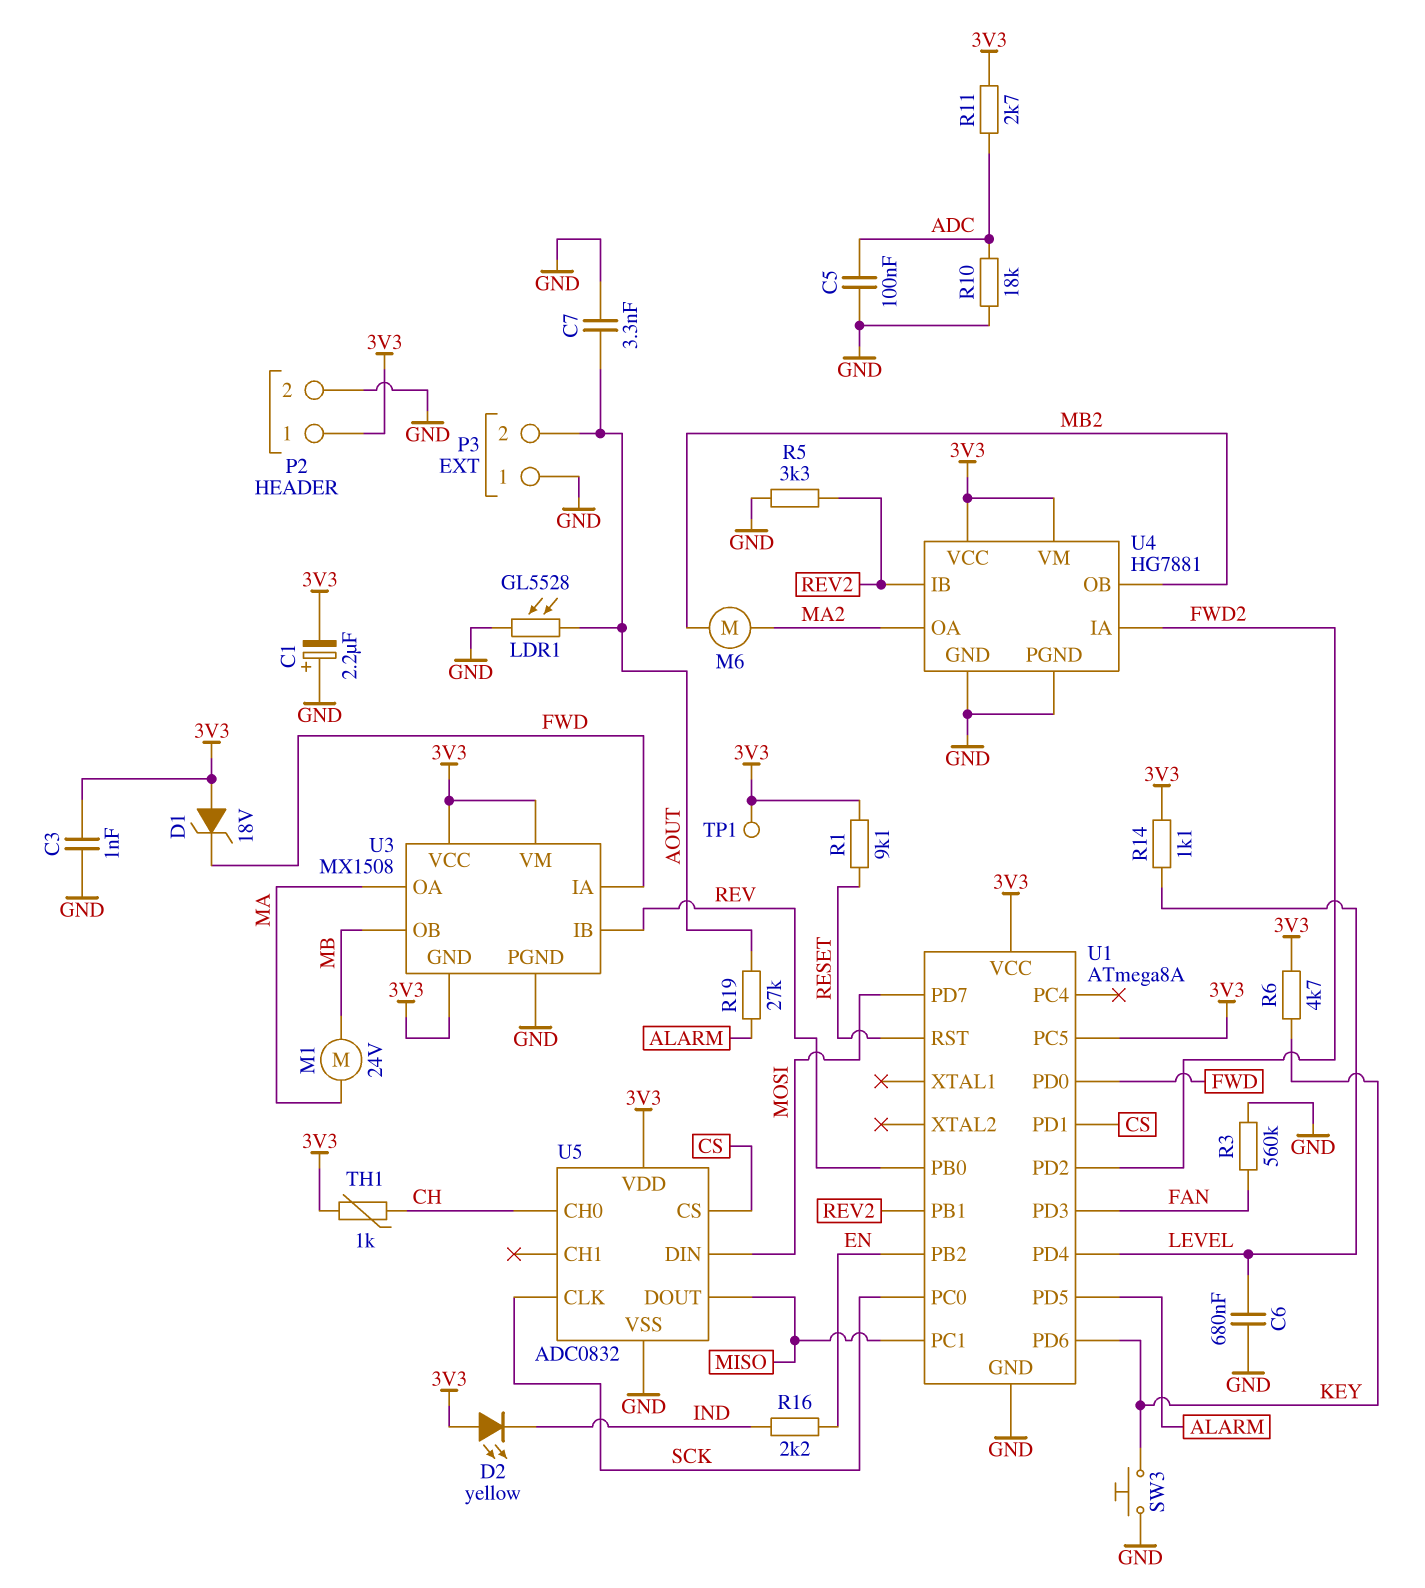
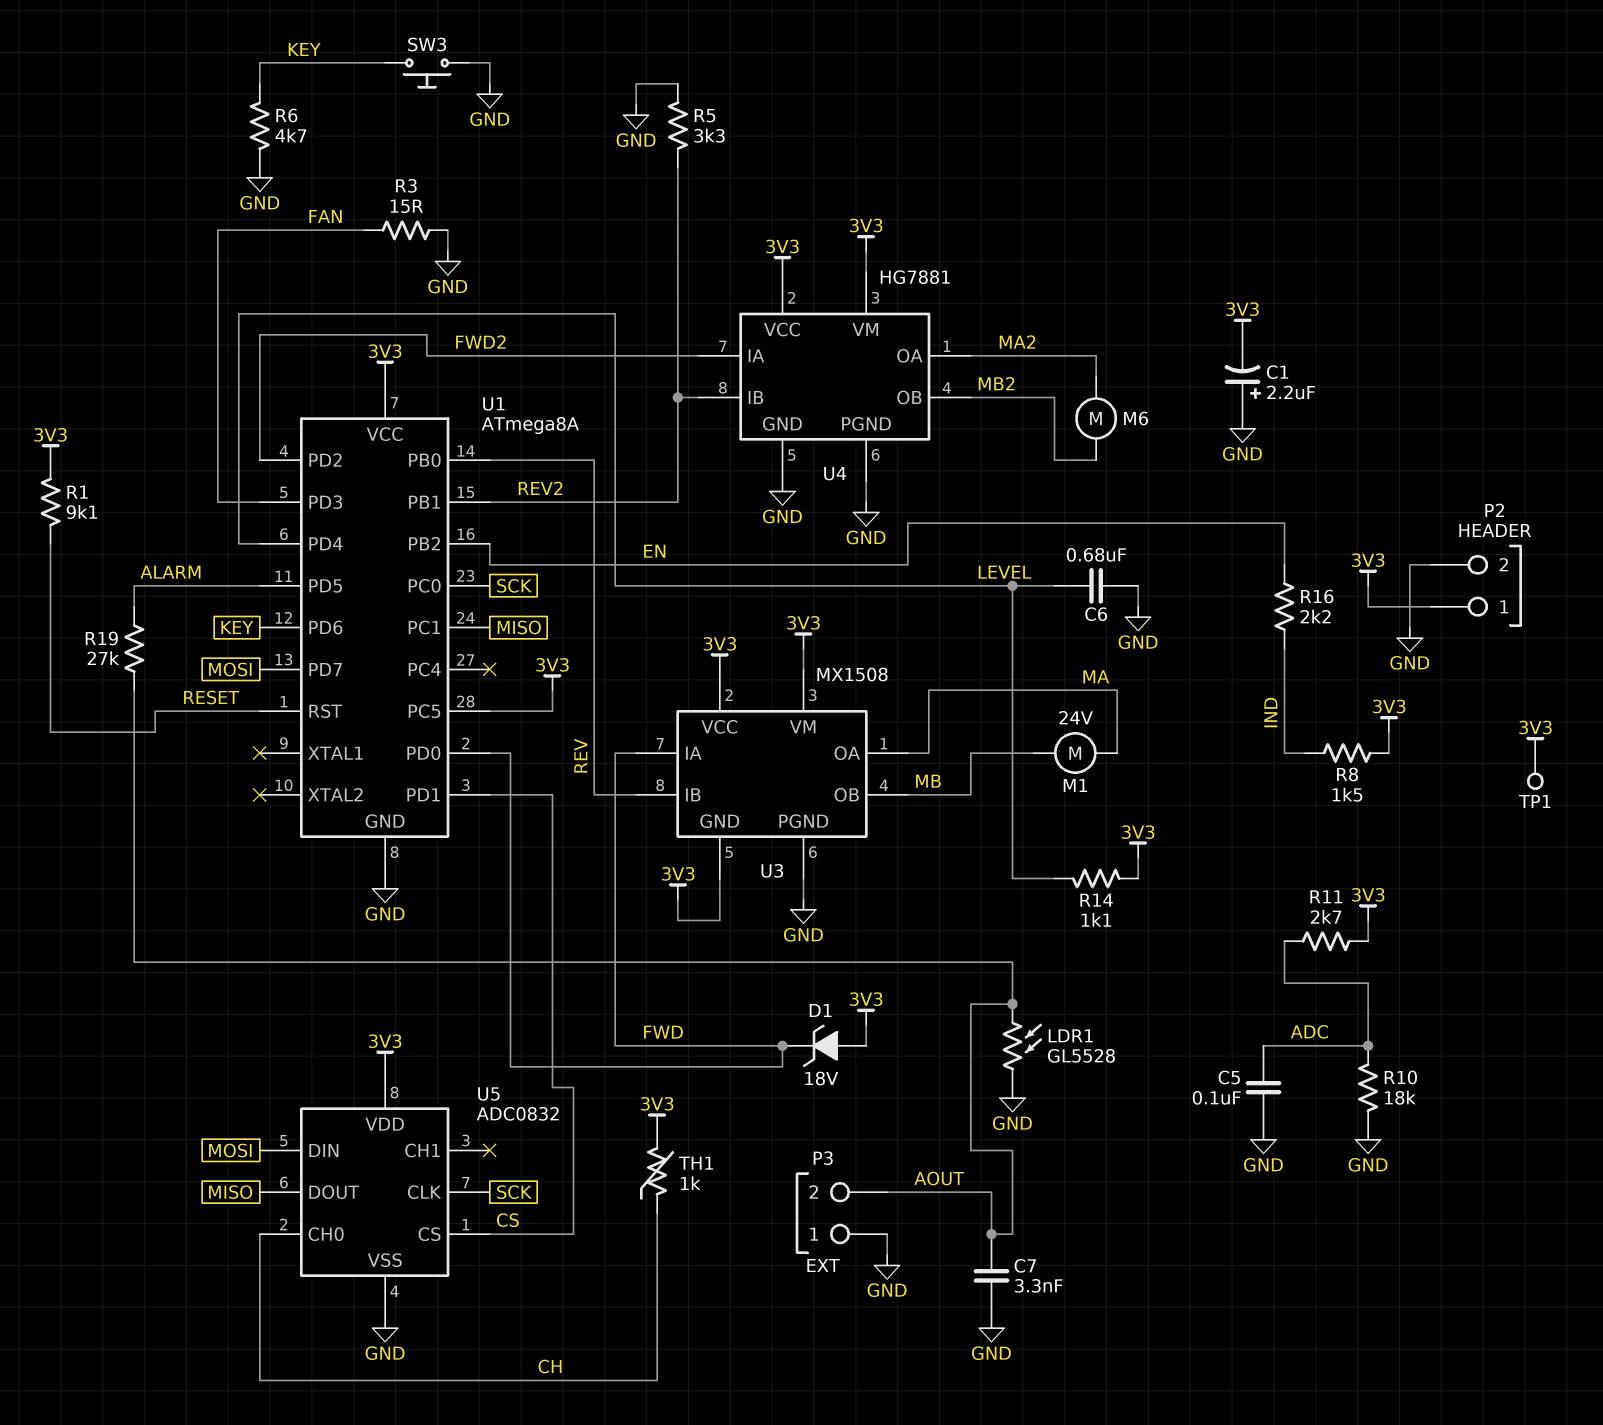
C3: 1nF (3V3, GND) -> none
D2: LED yellow (A 3V3, K IND) -> none
R3: 560k (FAN, GND) -> 15 (FAN, GND)
R6: 4.7k (3V3, KEY) -> 4.7k (GND, KEY)
R8: none -> 1.5k (3V3, IND)

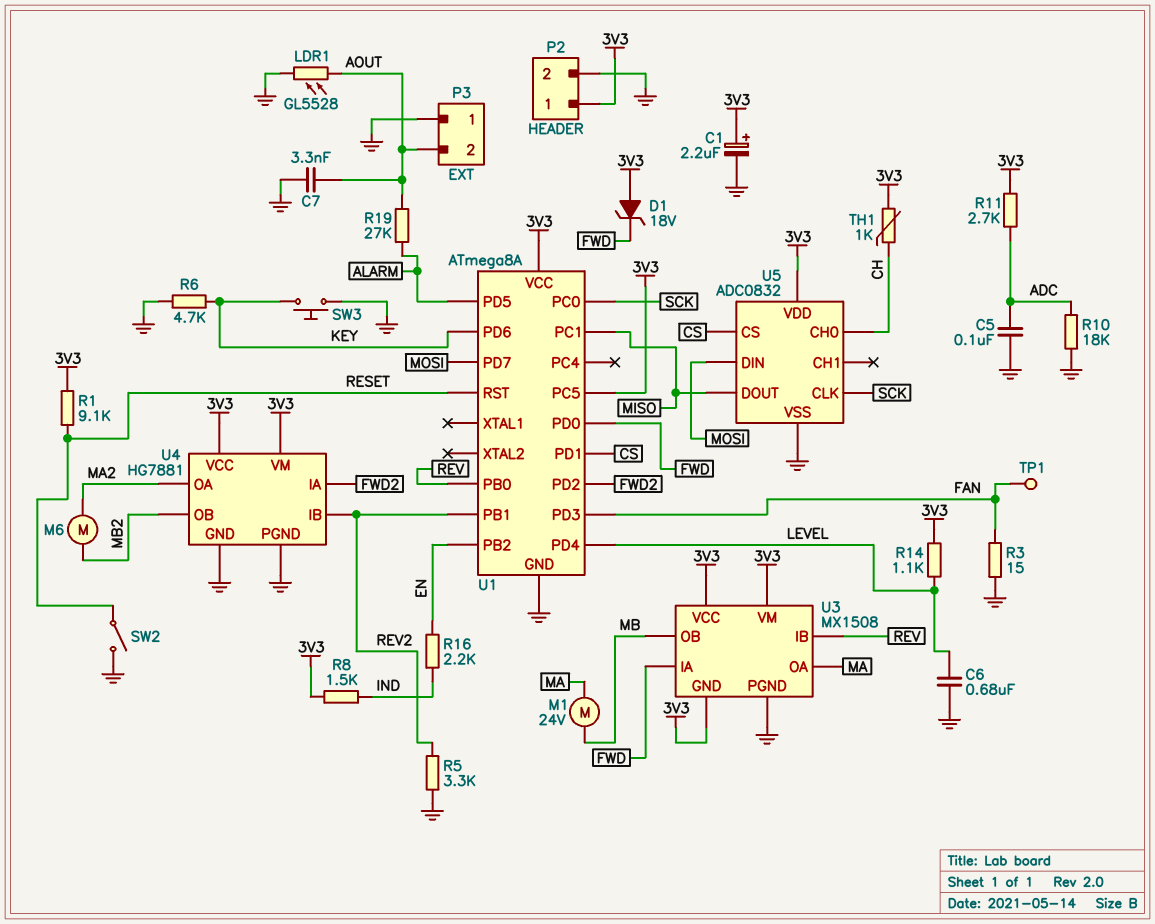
C1: 2.2uF (plus GND, minus 3V3) -> 2.2uF (plus 3V3, minus GND)
SW2: none -> switch (GND, RESET)
TP1: test point (3V3) -> test point (FAN)

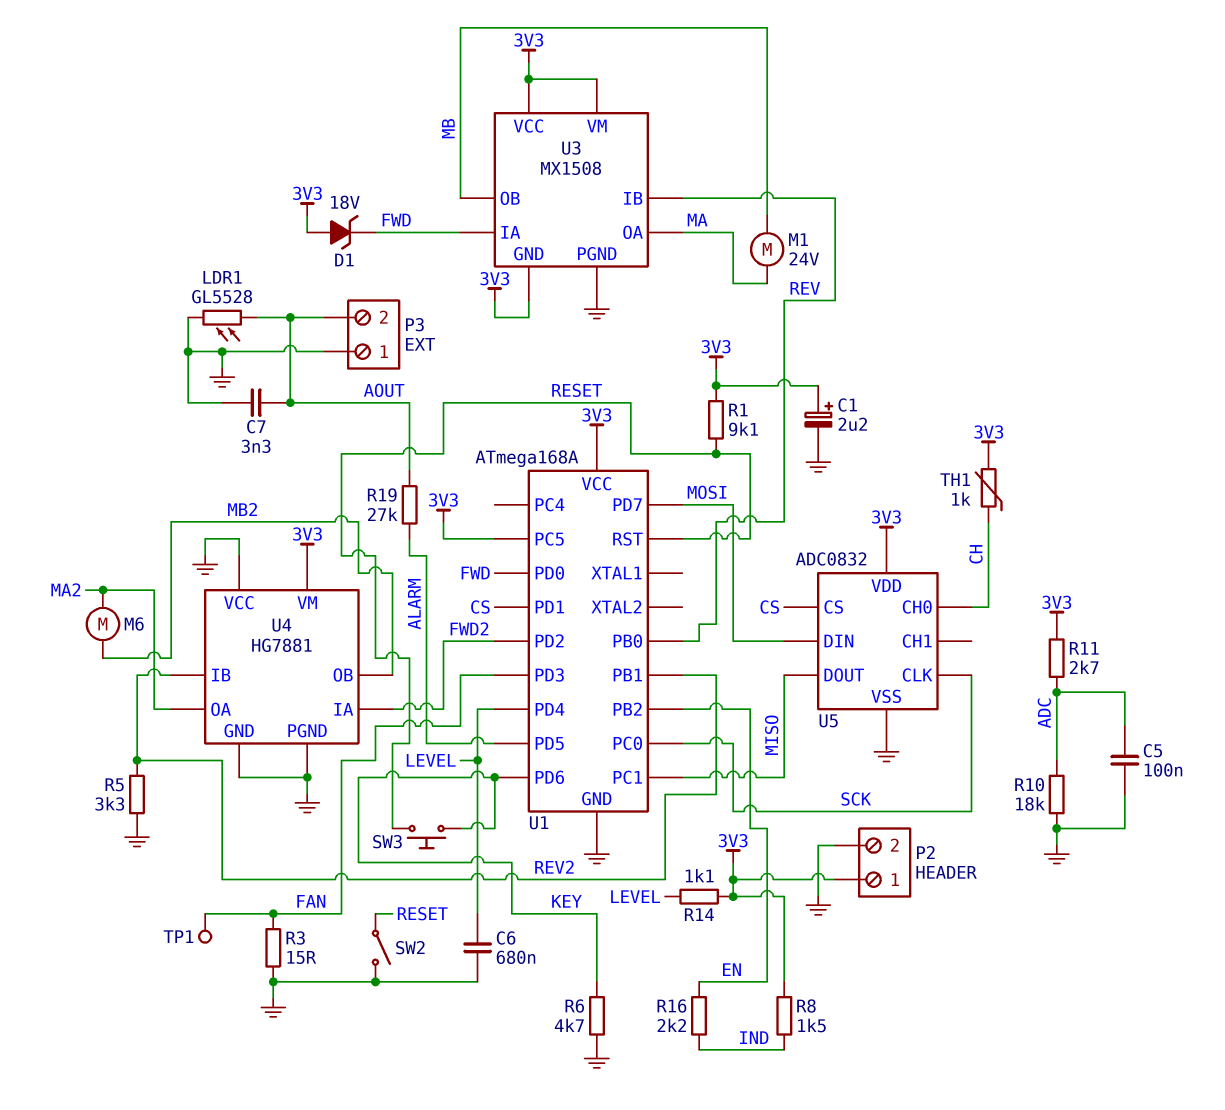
SW3: button (GND, KEY) -> button (KEY, RESET)
U1: ATmega8A -> ATmega168A
U4 pin VCC: 3V3 -> GND

